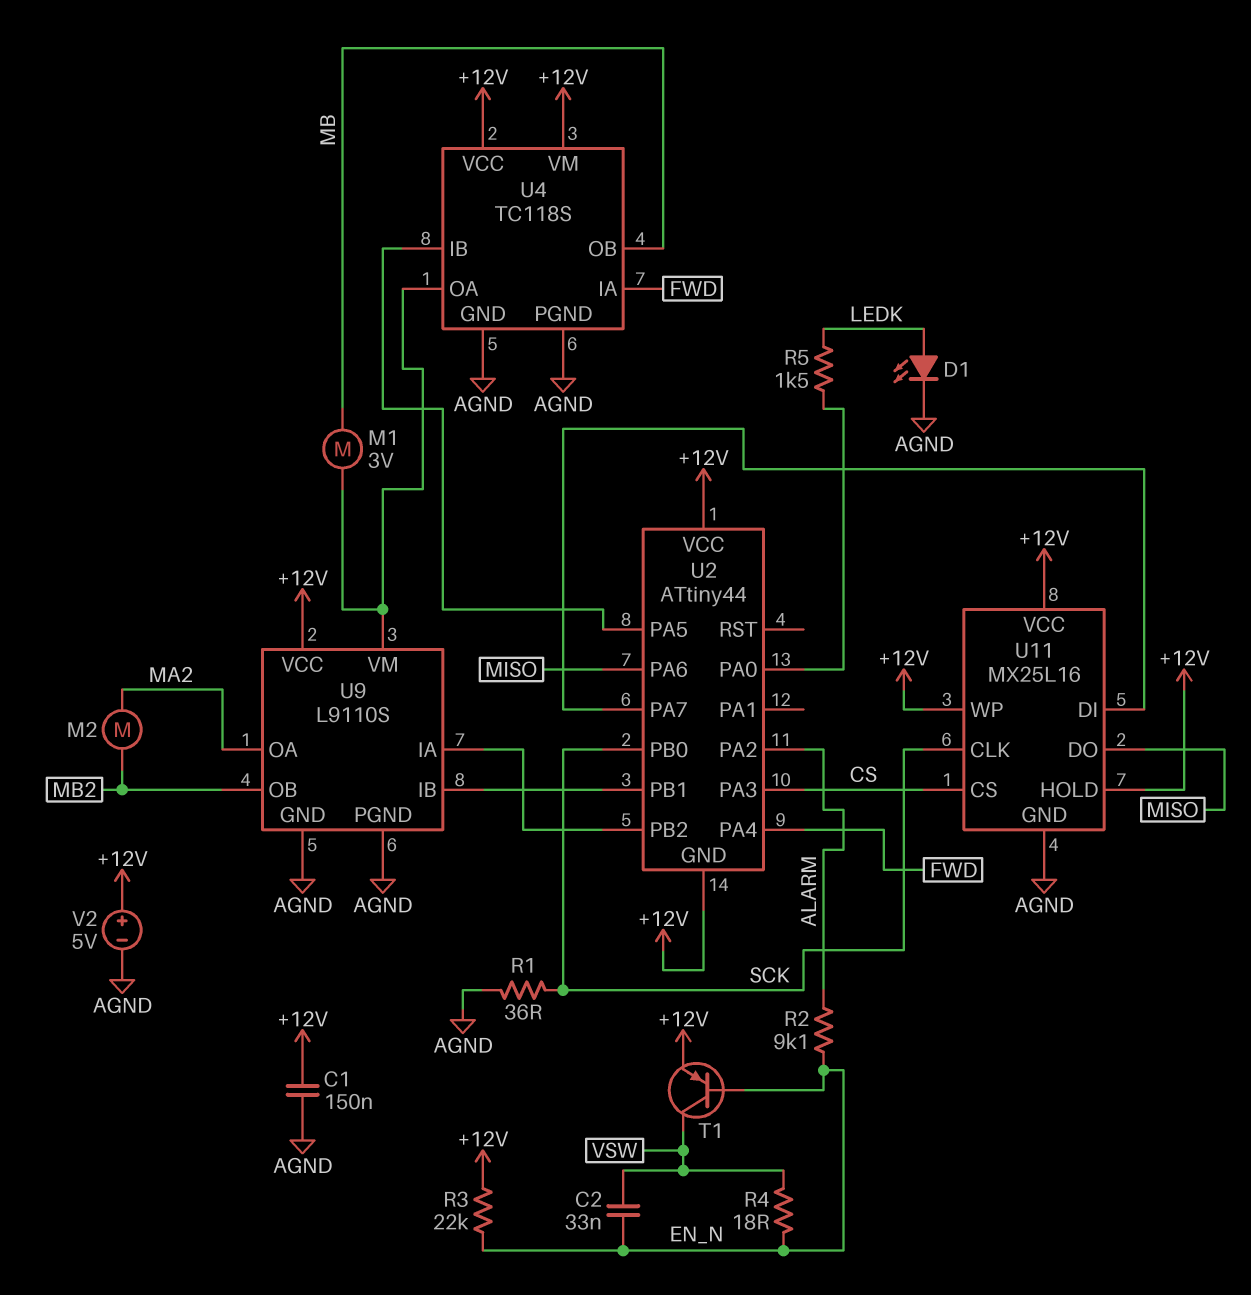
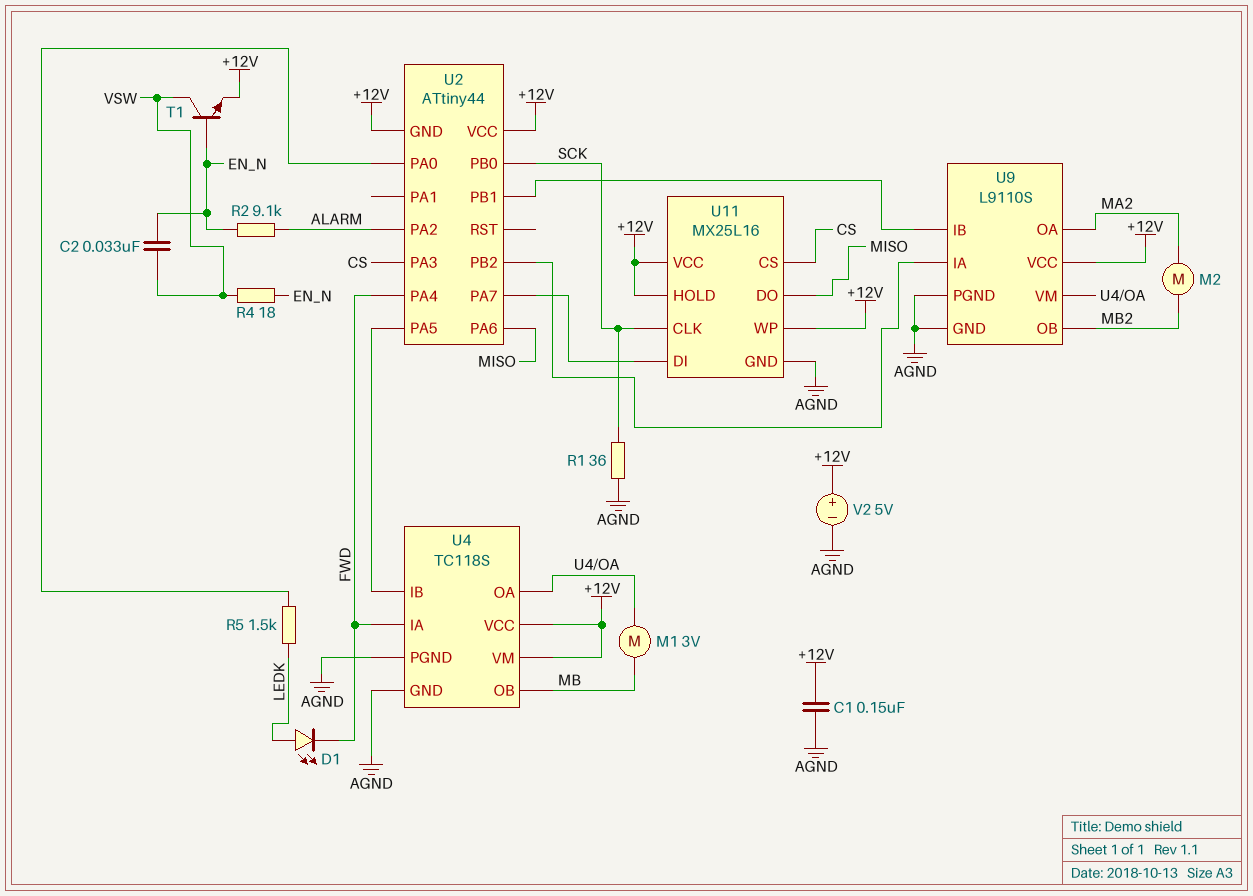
D1: LED (A LEDK, K AGND) -> LED (A LEDK, K FWD)
R3: 22k (+12V, EN_N) -> none
T1: PNP (B EN_N, C VSW, E +12V) -> NPN (B EN_N, C VSW, E +12V)

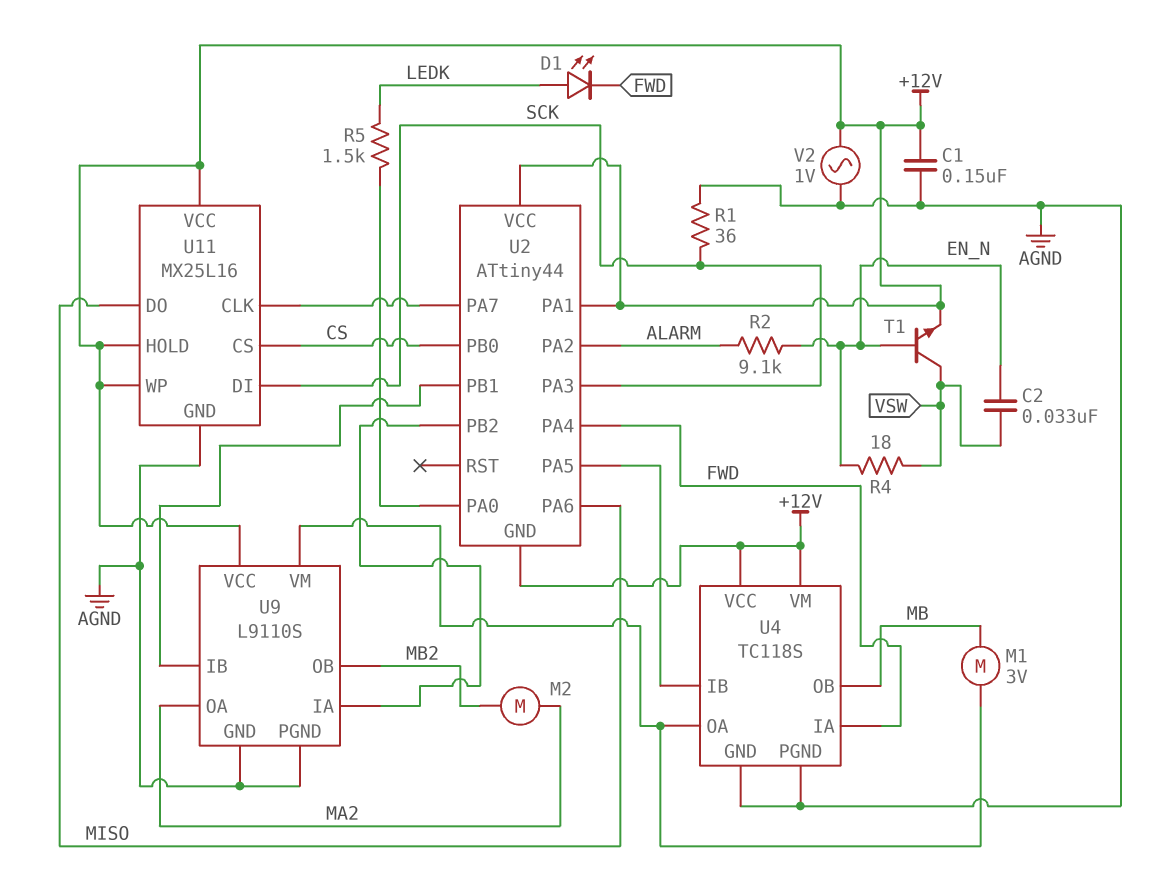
U2 pin PA1: none -> +12V
U2 pin PA3: CS -> SCK
U2 pin PB0: SCK -> CS
U11 pin CLK: SCK -> U2/PA7
U11 pin DI: U2/PA7 -> SCK
V2: 5V (plus +12V, minus AGND) -> AC 1V (+12V, AGND)

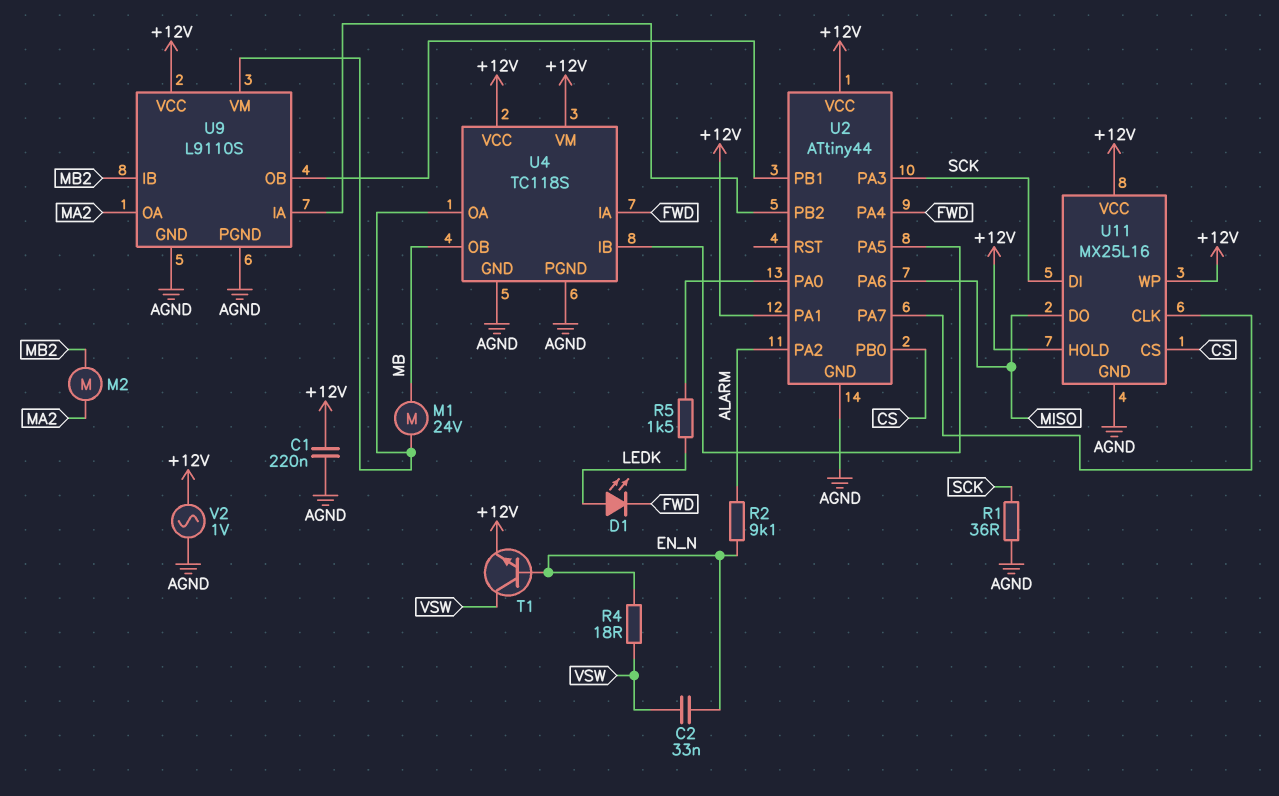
C1: 150nF (+12V, AGND) -> 220nF (+12V, AGND)
M1: motor 3V (MB, U4/OA) -> motor 24V (MB, U4/OA)
U2 pin GND: +12V -> AGND
U9 pin IB: U2/PB1 -> MB2
U9 pin OB: MB2 -> U2/PB1

